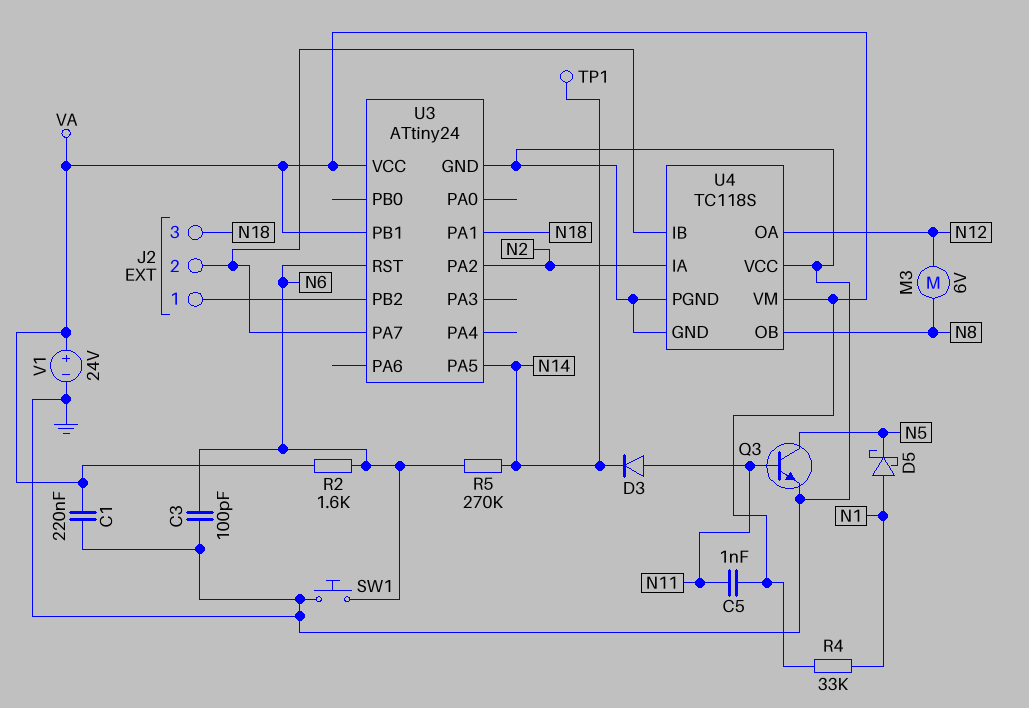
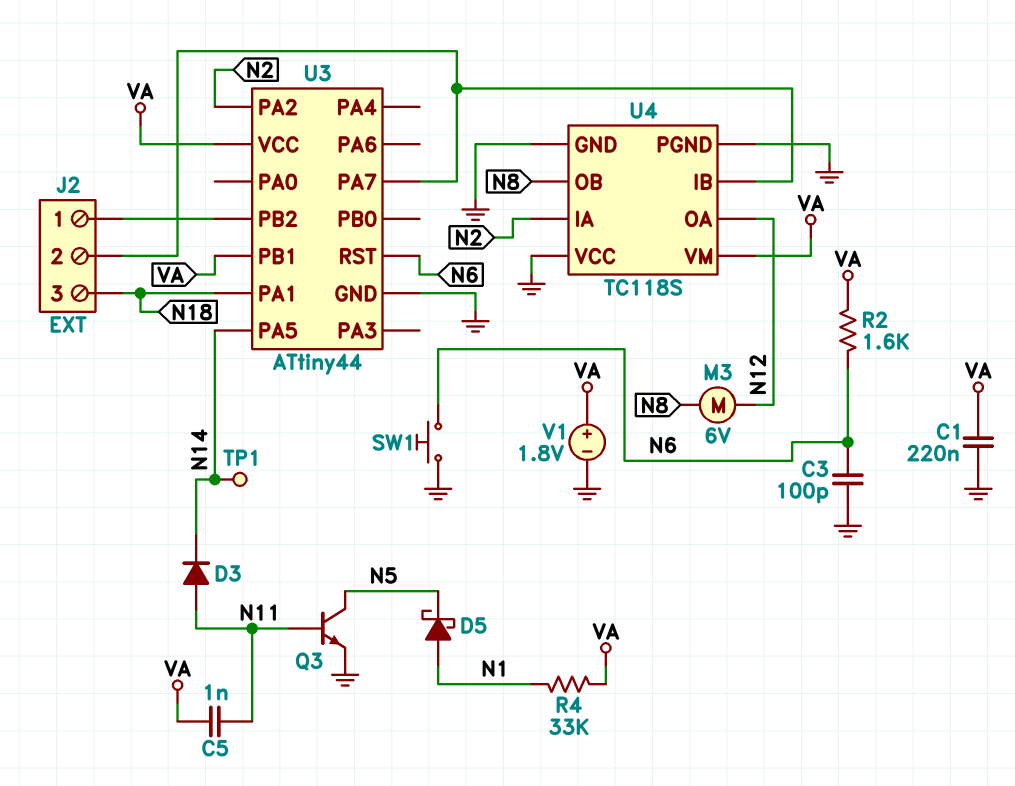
R5: 270k (N6, N14) -> none
U3: ATtiny24 -> ATtiny44
V1: 24V (plus VA, minus GND) -> 1.8V (plus VA, minus GND)

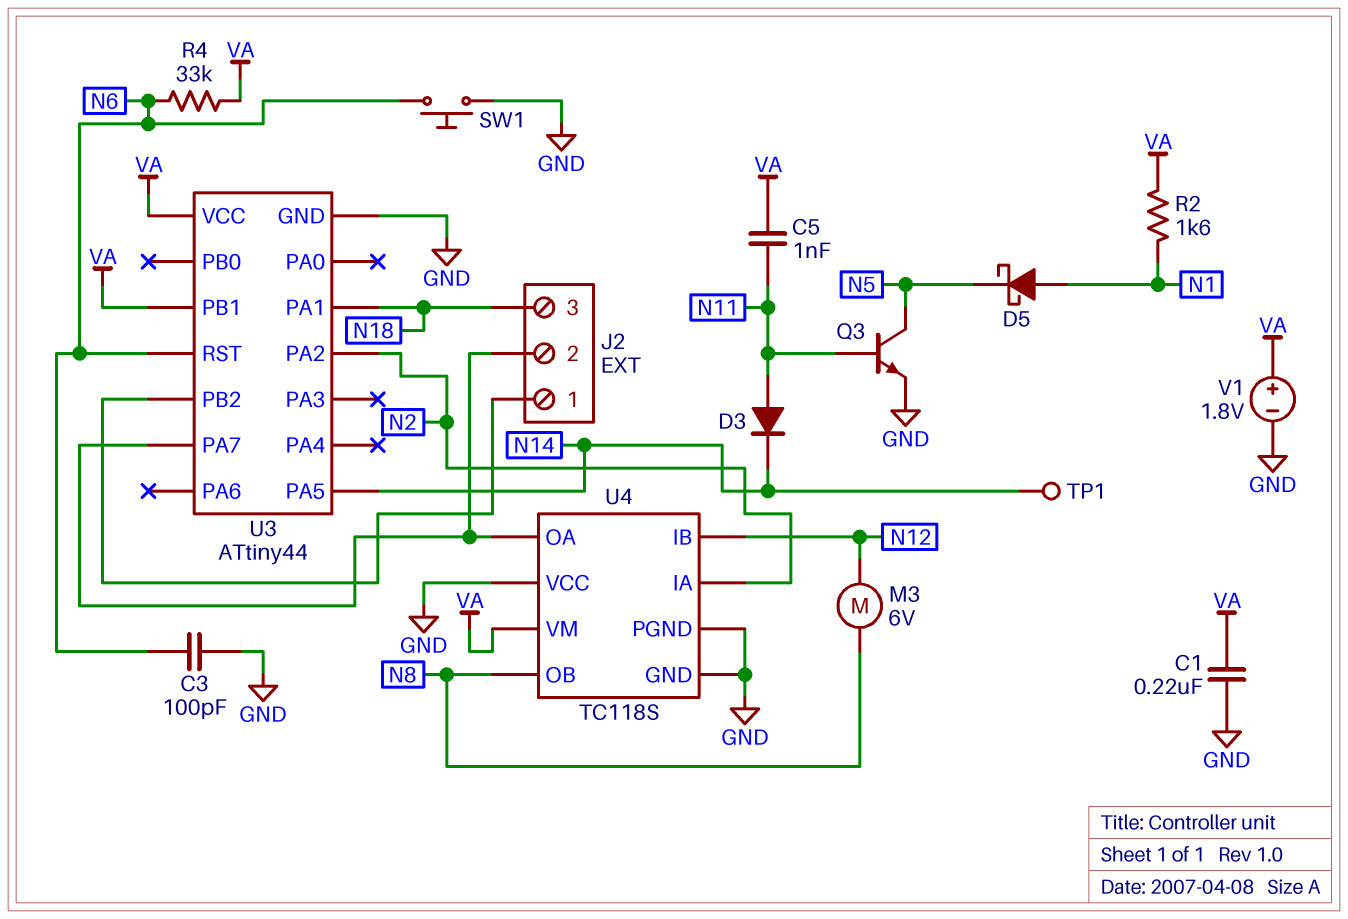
R2: 1.6k (N6, VA) -> 1.6k (N1, VA)
R4: 33k (N1, VA) -> 33k (N6, VA)
U4 pin IB: J2/2 -> N12
U4 pin OA: N12 -> J2/2

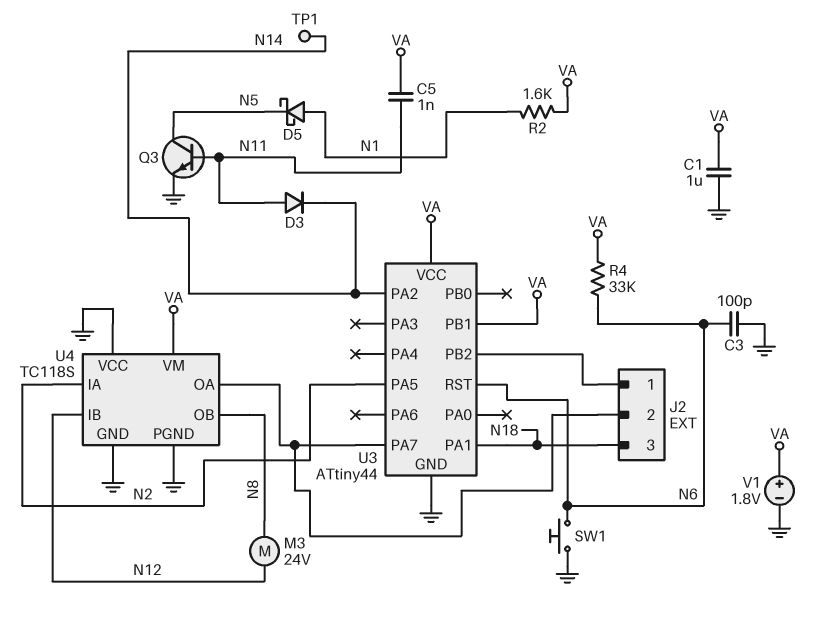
C1: 220nF (GND, VA) -> 1uF (GND, VA)
M3: motor 6V (N8, N12) -> motor 24V (N8, N12)
U3 pin PA2: N2 -> N14
U3 pin PA5: N14 -> N2

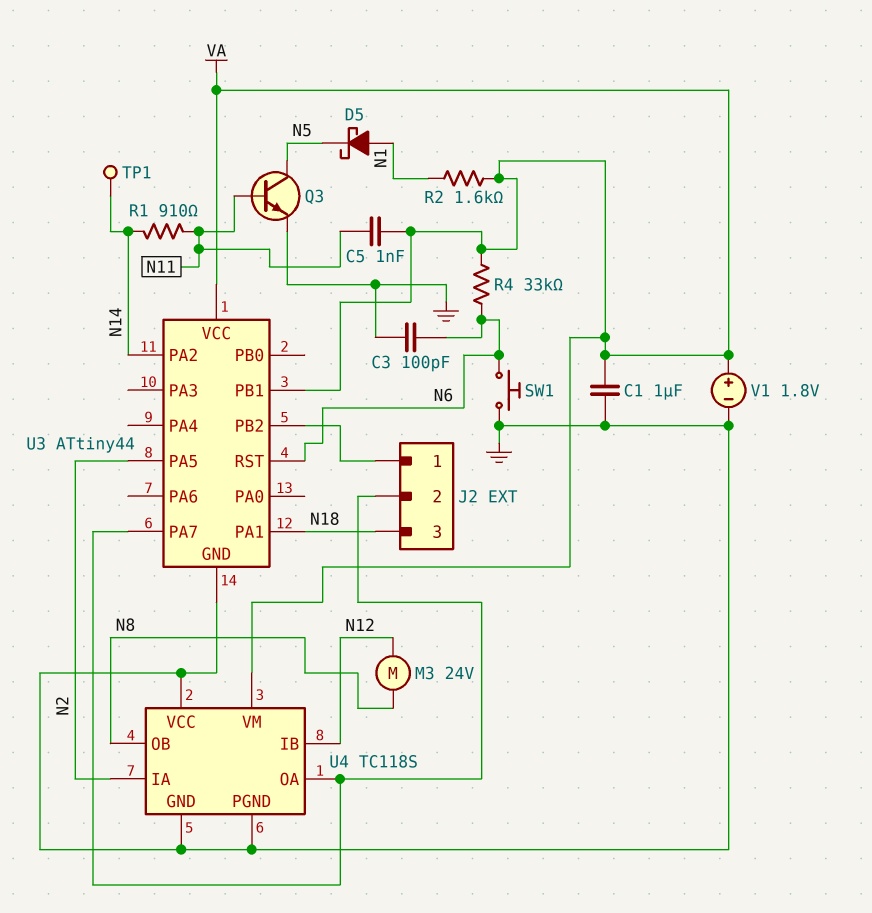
D3: diode (A N11, K N14) -> none
R1: none -> 910 (N11, N14)

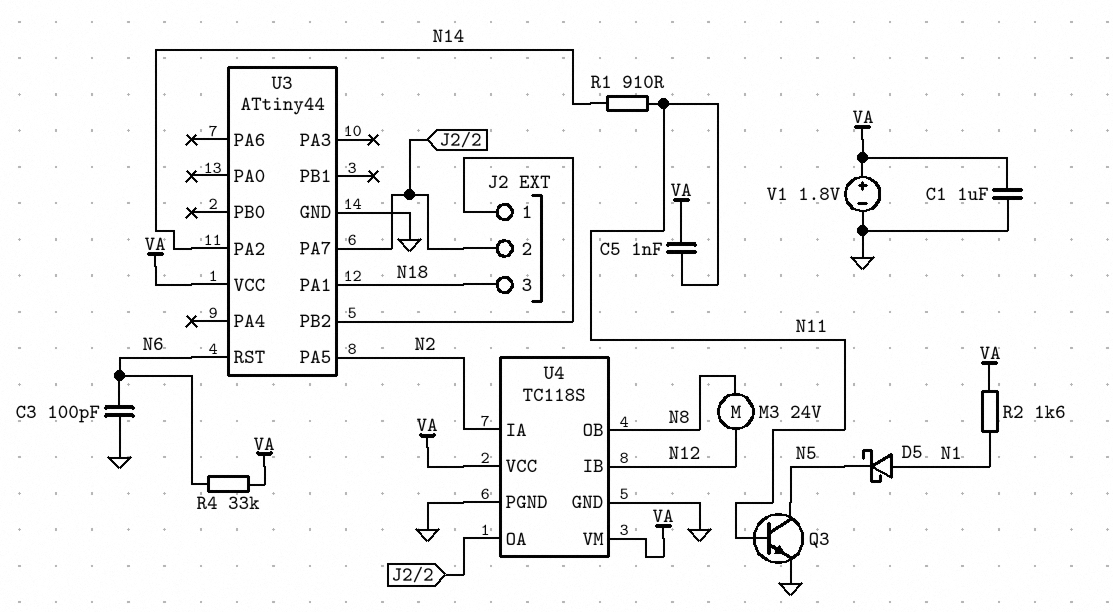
SW1: button (GND, N6) -> none
TP1: test point (N14) -> none
U3 pin PB1: VA -> none
U4 pin VCC: GND -> VA

